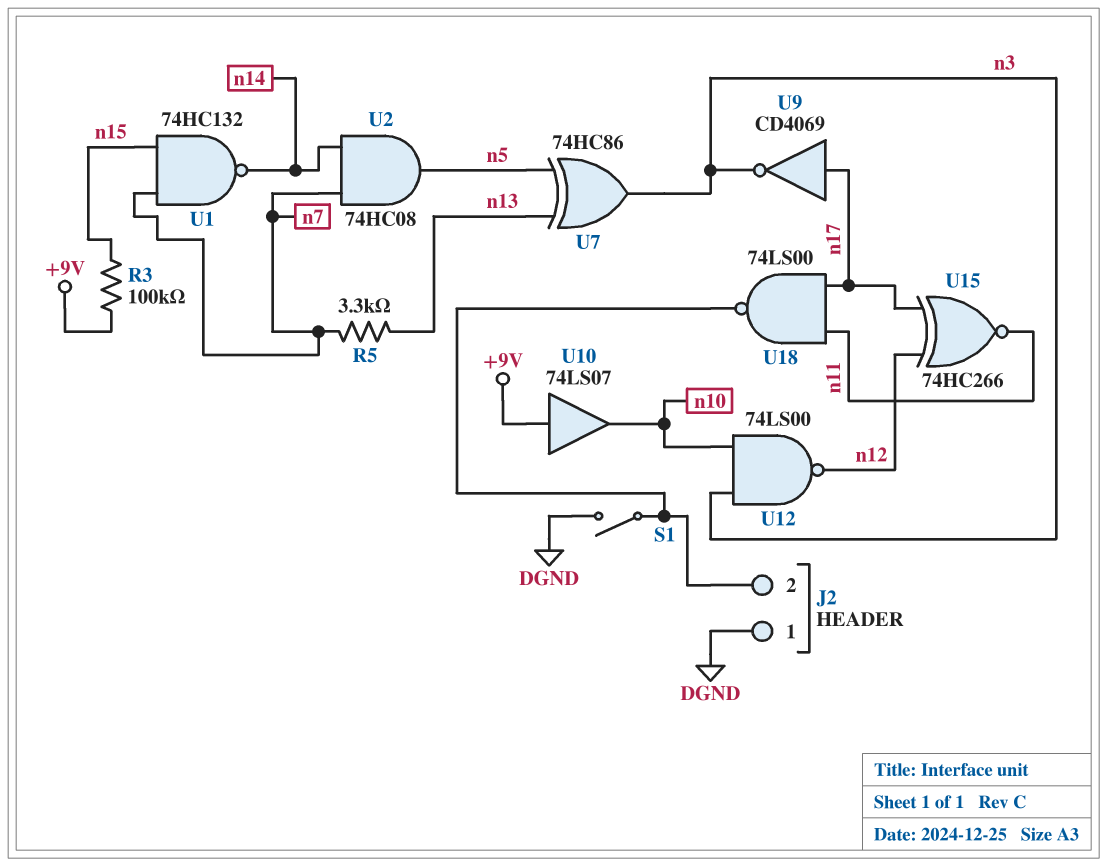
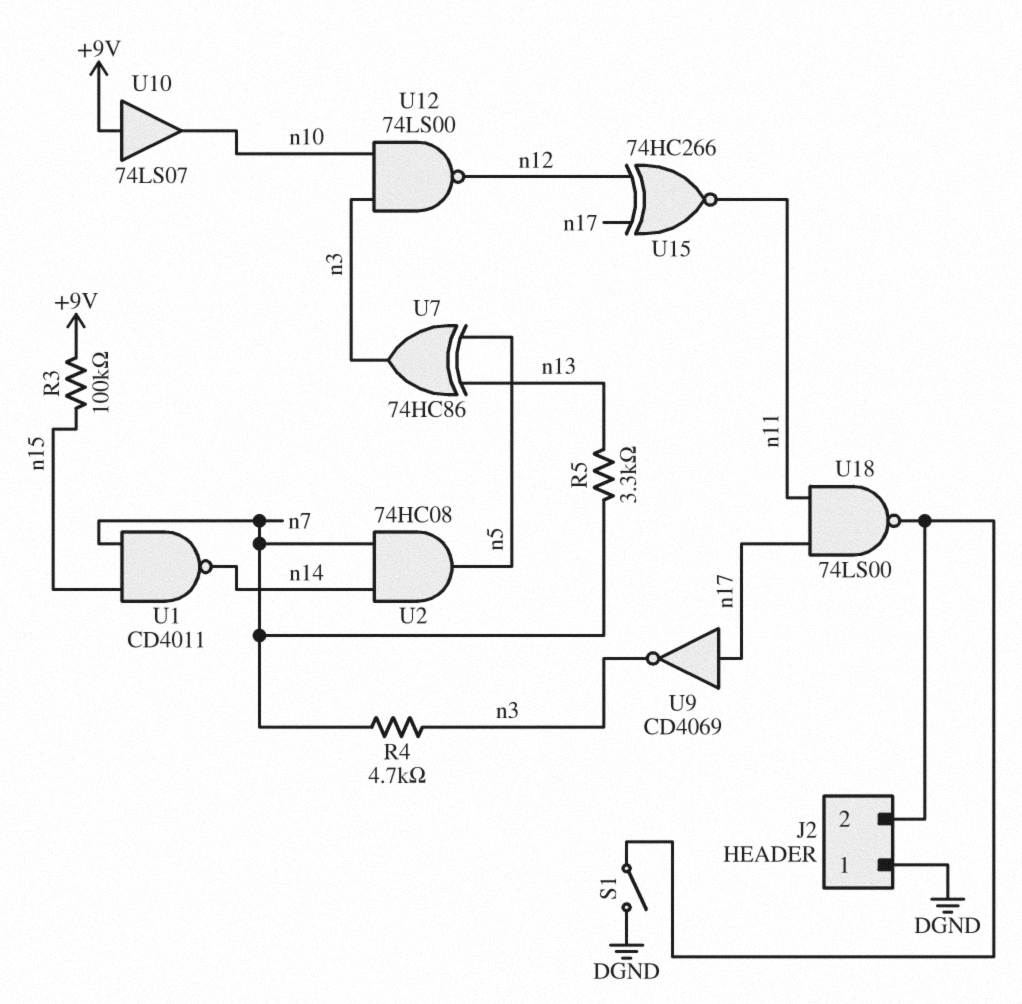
R4: none -> 4.7k (n3, n7)
U1: NAND 74HC132 (in n7, in n15, out n14) -> NAND CD4011 (in n7, in n15, out n14)

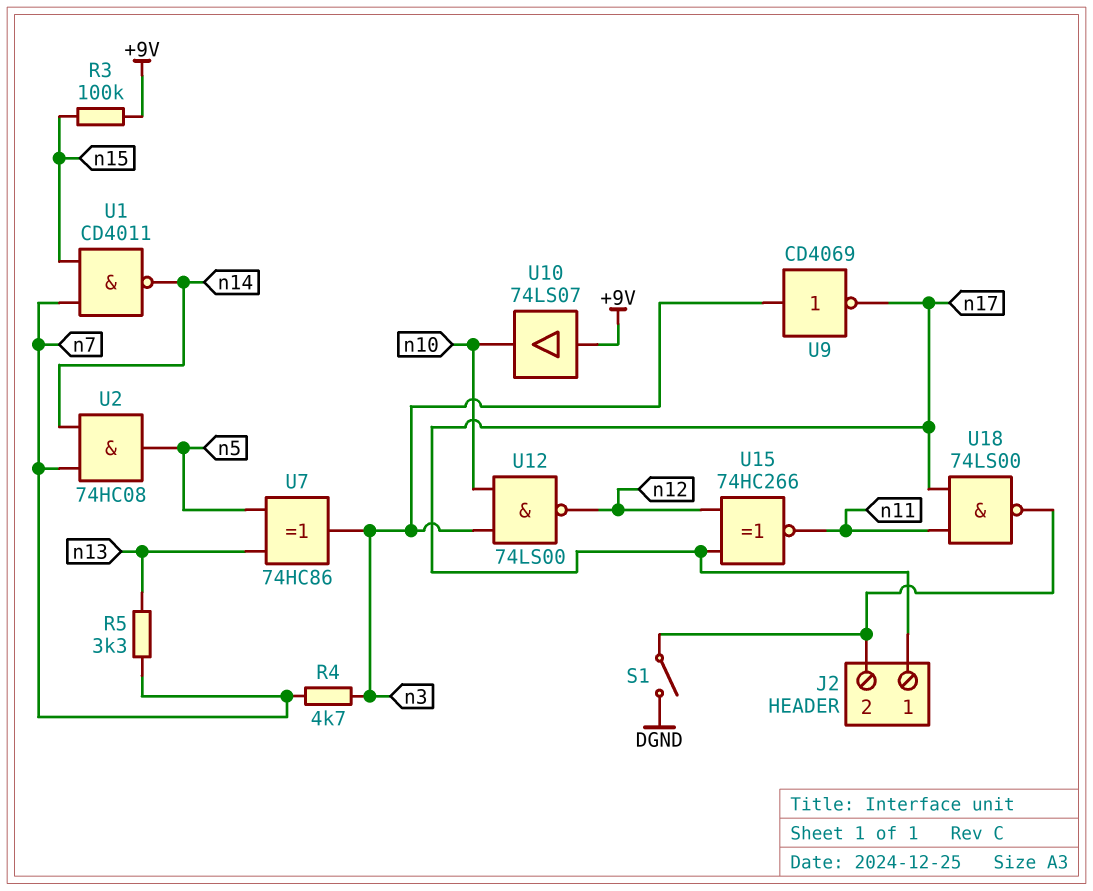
J2 pin 1: DGND -> n17
U9: NOT CD4069 (in n17, out n3) -> NOT CD4069 (in n3, out n17)

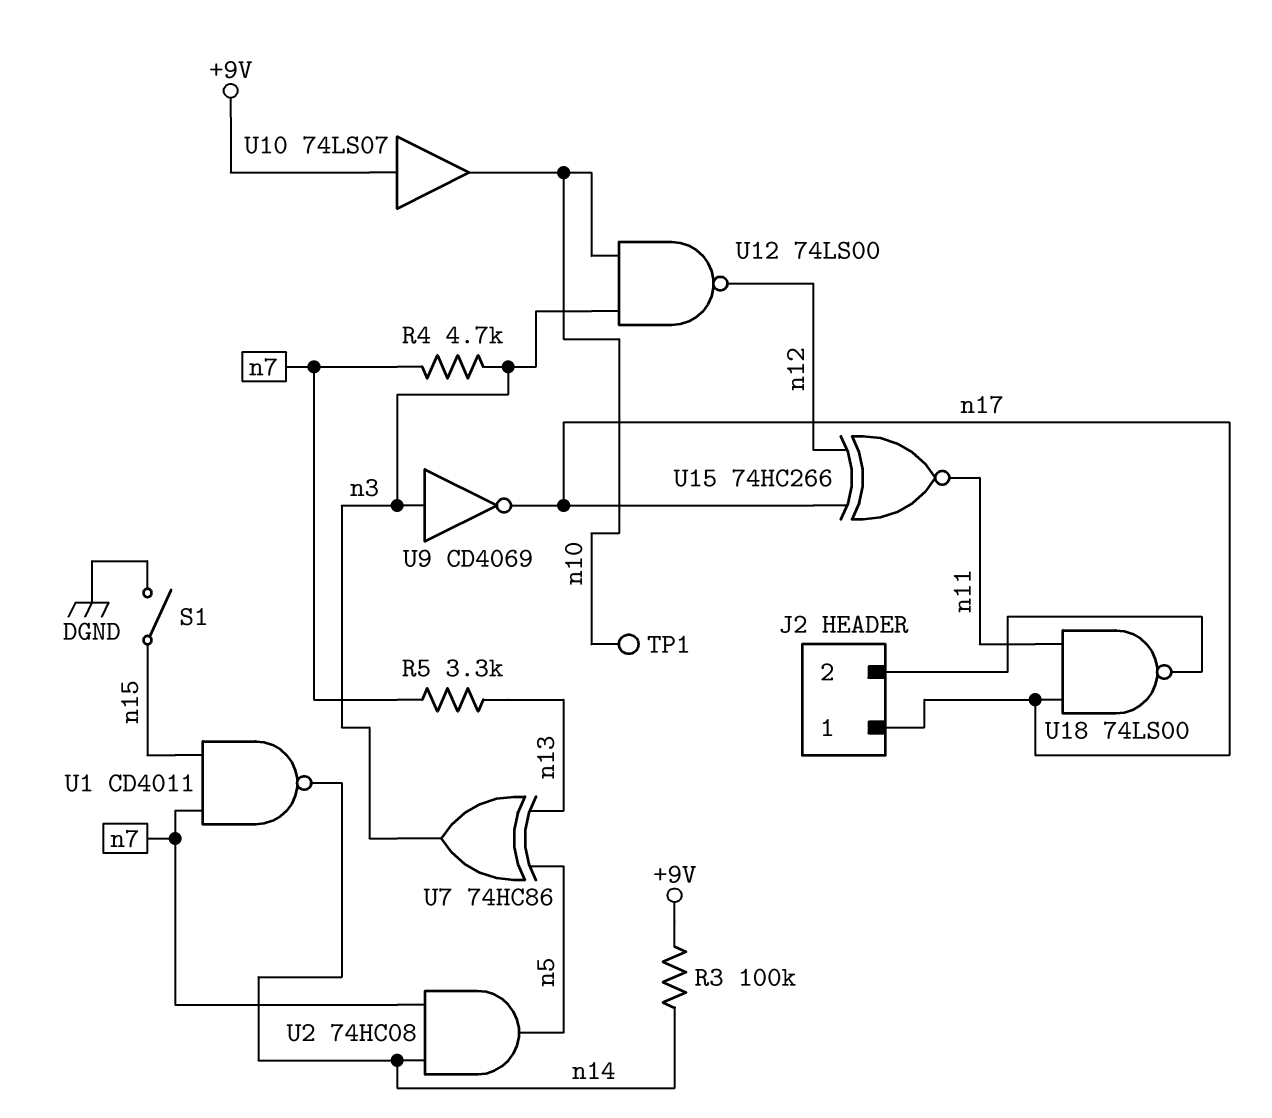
R3: 100k (+9V, n15) -> 100k (+9V, n14)
S1: switch (DGND, J2/2) -> switch (DGND, n15)
TP1: none -> test point (n10)

